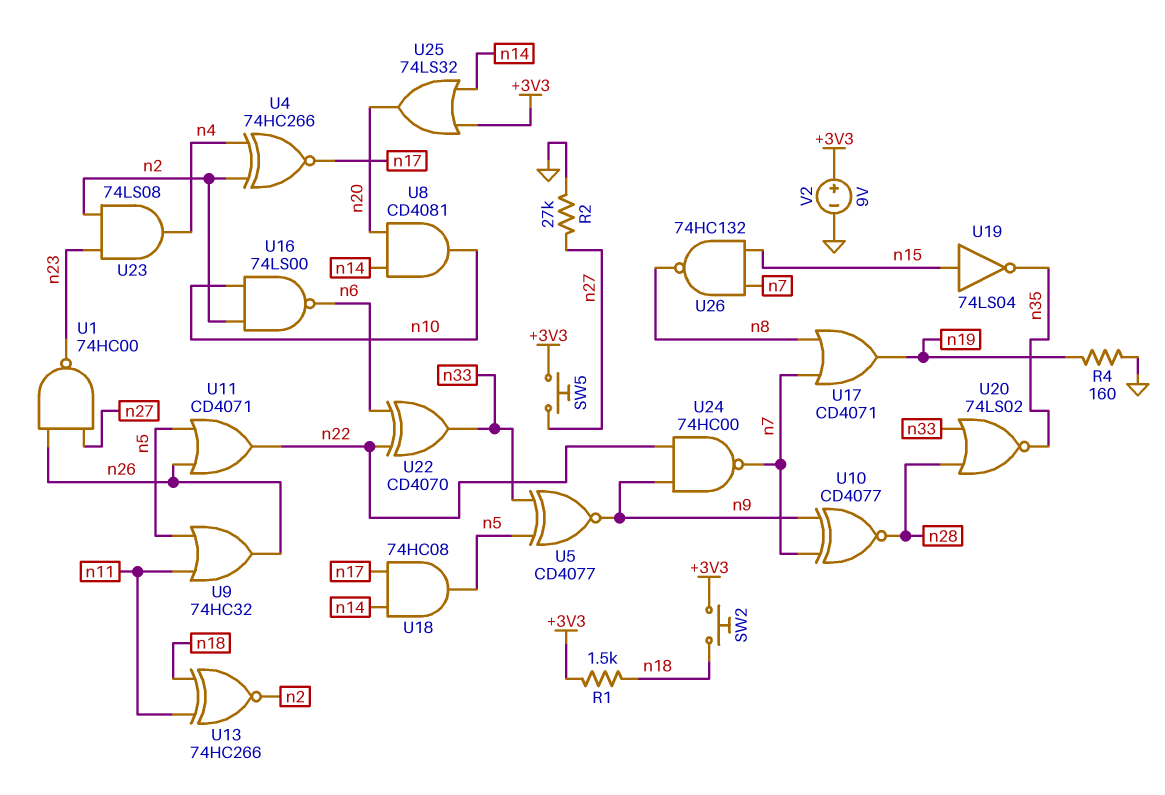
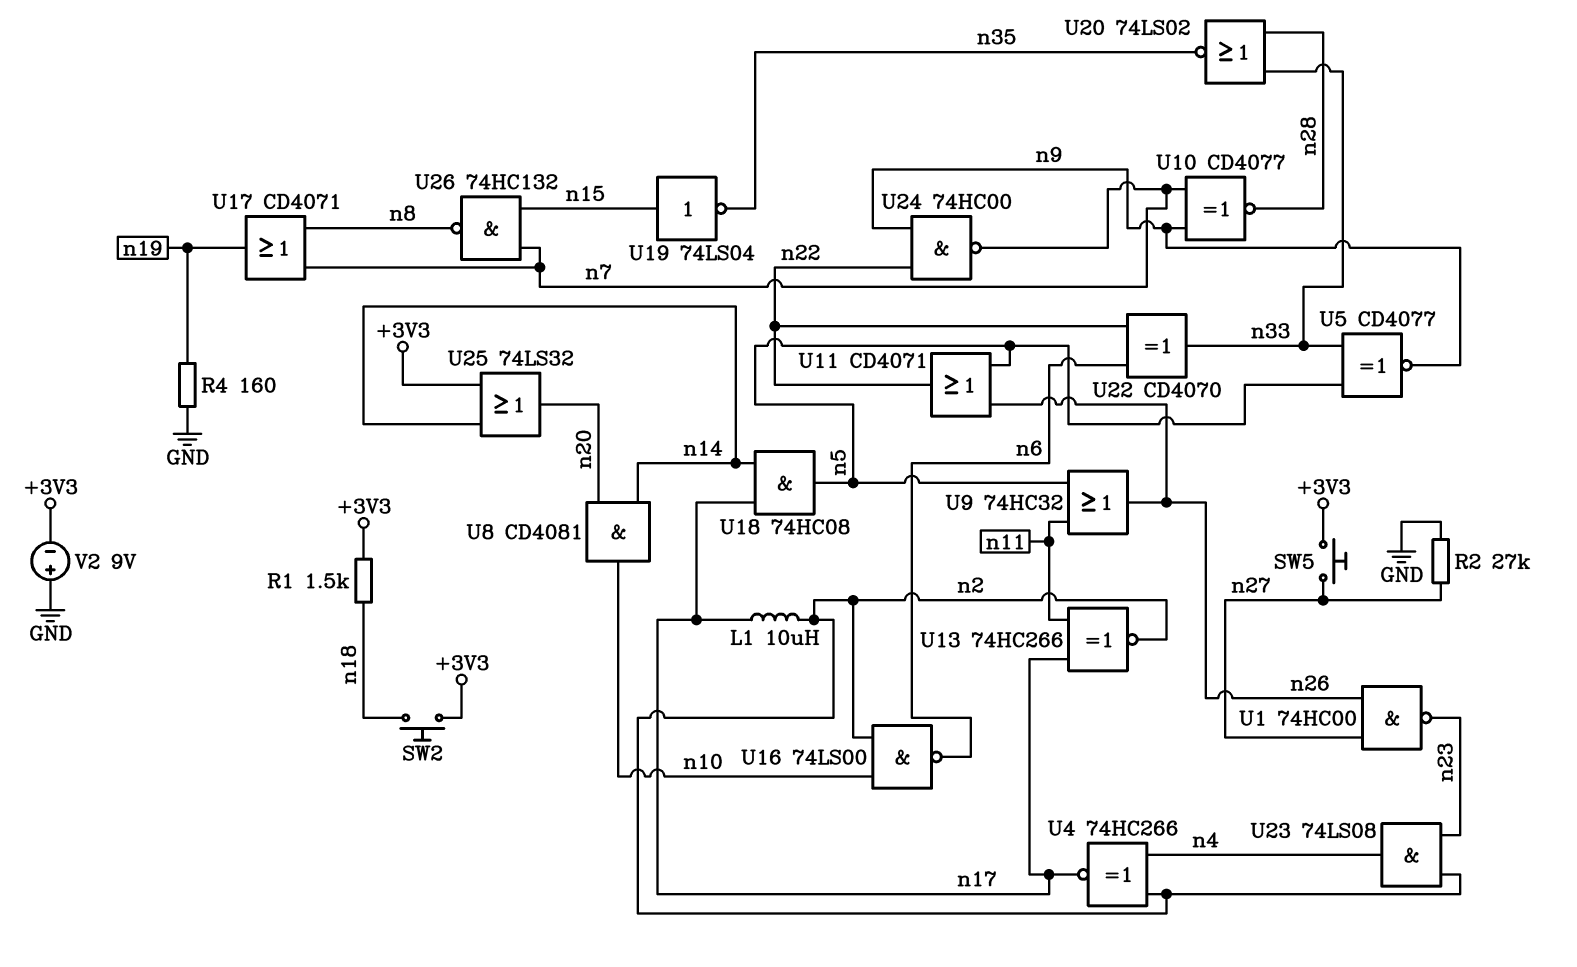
L1: none -> 10uH (n2, n17)
U13: XNOR 74HC266 (in n11, in n18, out n2) -> XNOR 74HC266 (in n11, in n17, out n2)
V2: 9V (plus +3V3, minus GND) -> 9V (plus GND, minus +3V3)

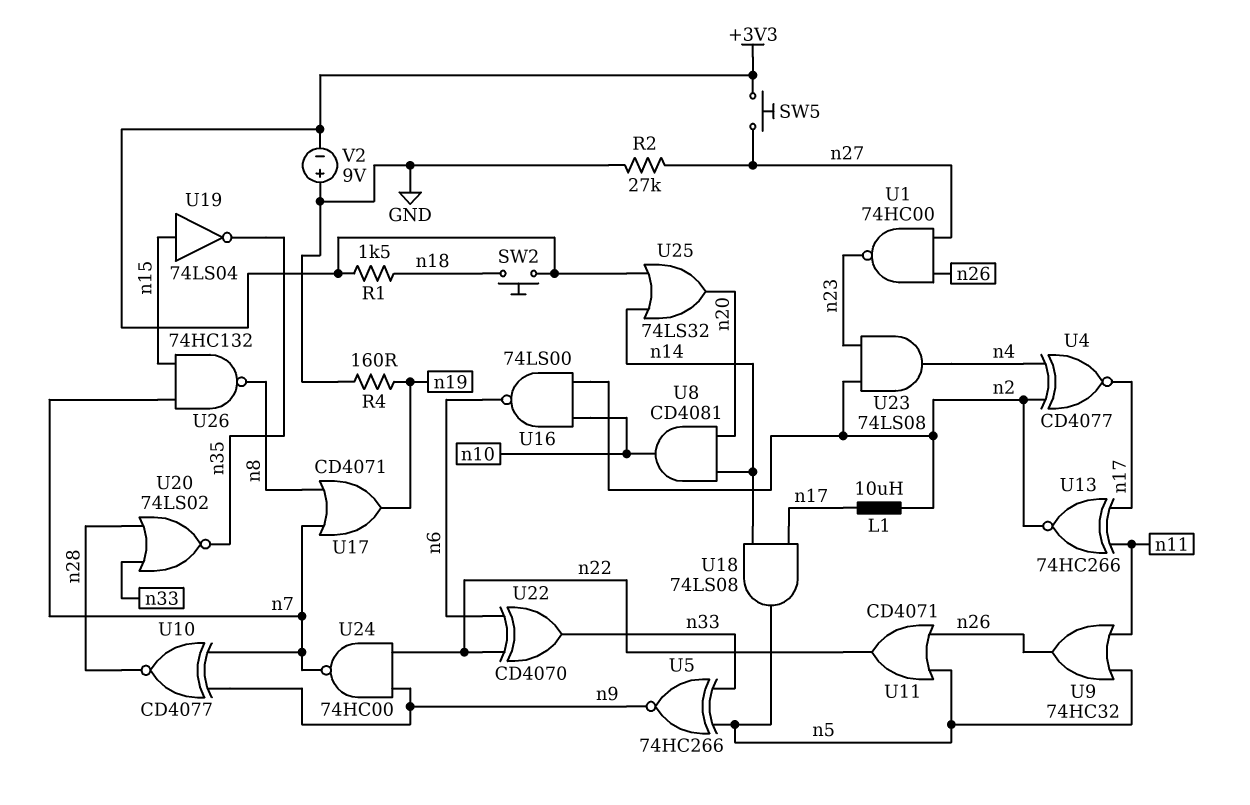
U4: XNOR 74HC266 (in n2, in n4, out n17) -> XNOR CD4077 (in n2, in n4, out n17)
U5: XNOR CD4077 (in n5, in n33, out n9) -> XNOR 74HC266 (in n5, in n33, out n9)
U18: AND 74HC08 (in n14, in n17, out n5) -> AND 74LS08 (in n14, in n17, out n5)

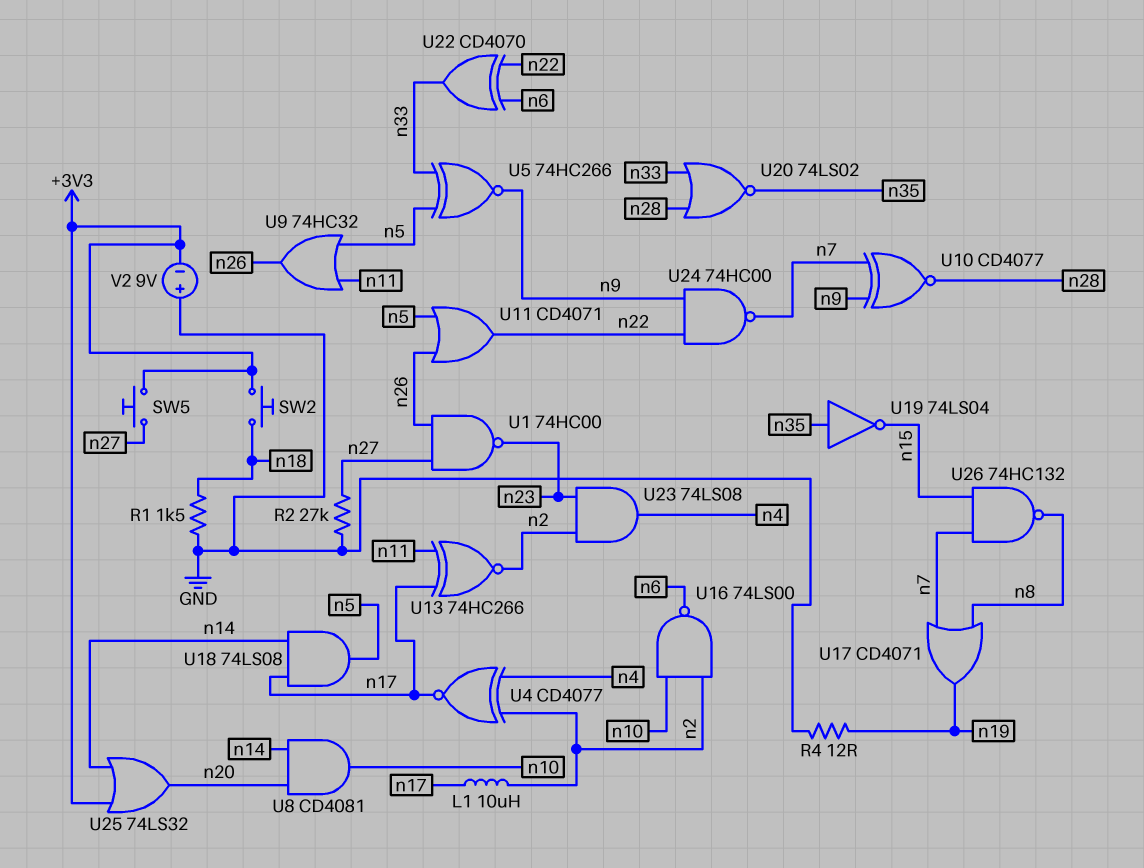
R1: 1.5k (+3V3, n18) -> 1.5k (GND, n18)
R4: 160 (GND, n19) -> 12 (GND, n19)
U19: NOT 74LS04 (in n15, out n35) -> NOT 74LS04 (in n35, out n15)

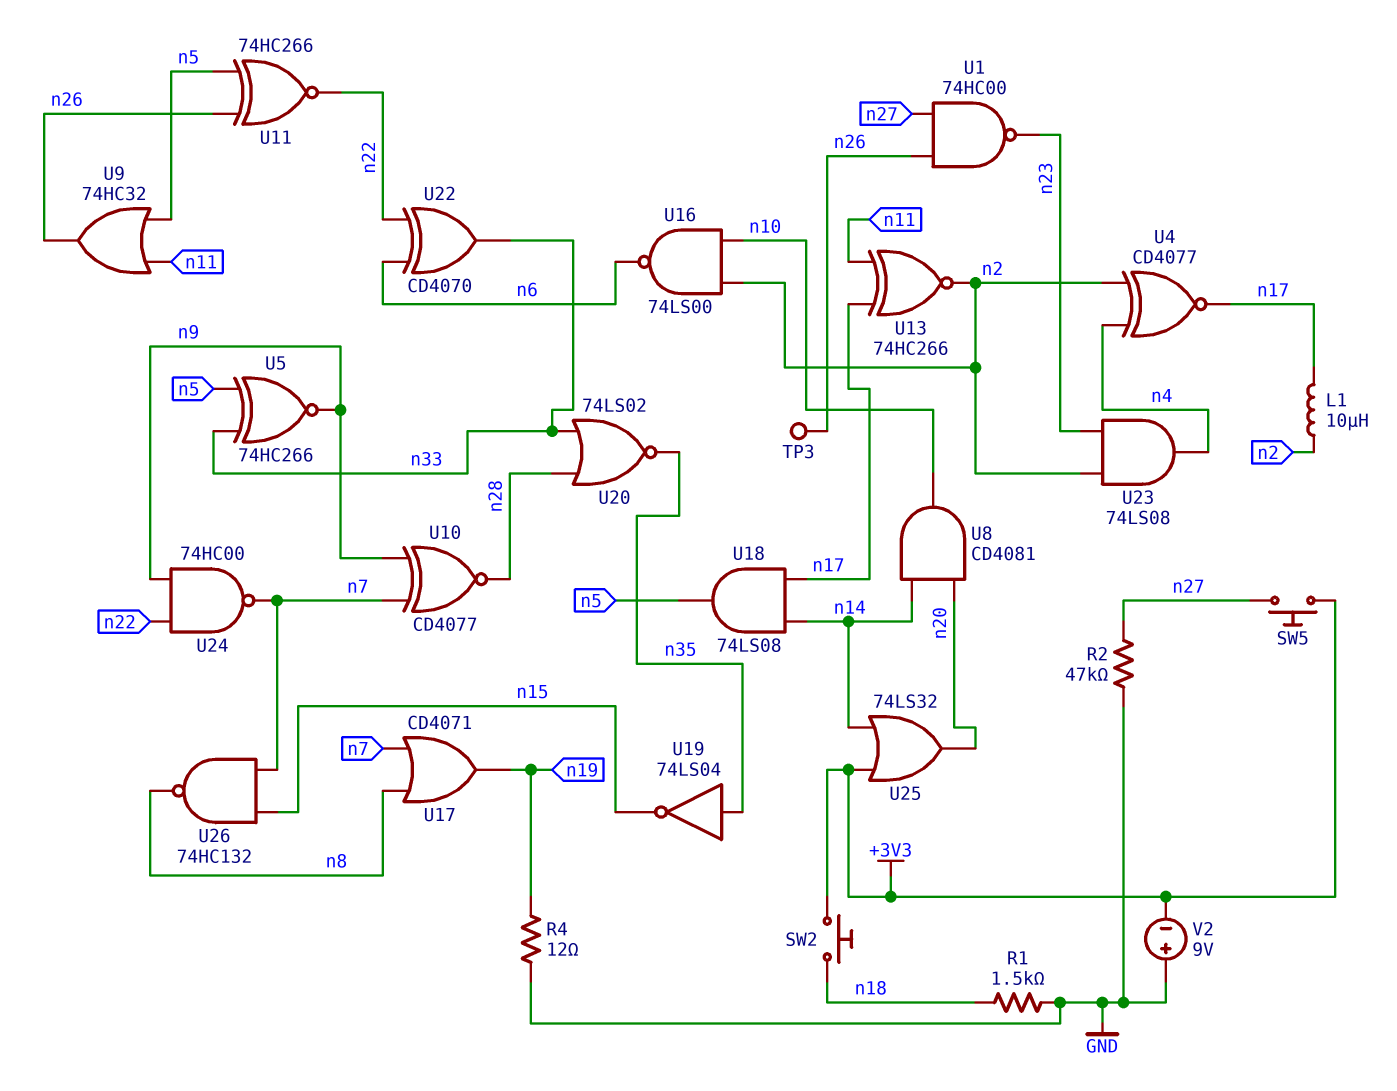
R2: 27k (GND, n27) -> 47k (GND, n27)
TP3: none -> test point (n26)
U11: OR CD4071 (in n5, in n26, out n22) -> XNOR 74HC266 (in n5, in n26, out n22)

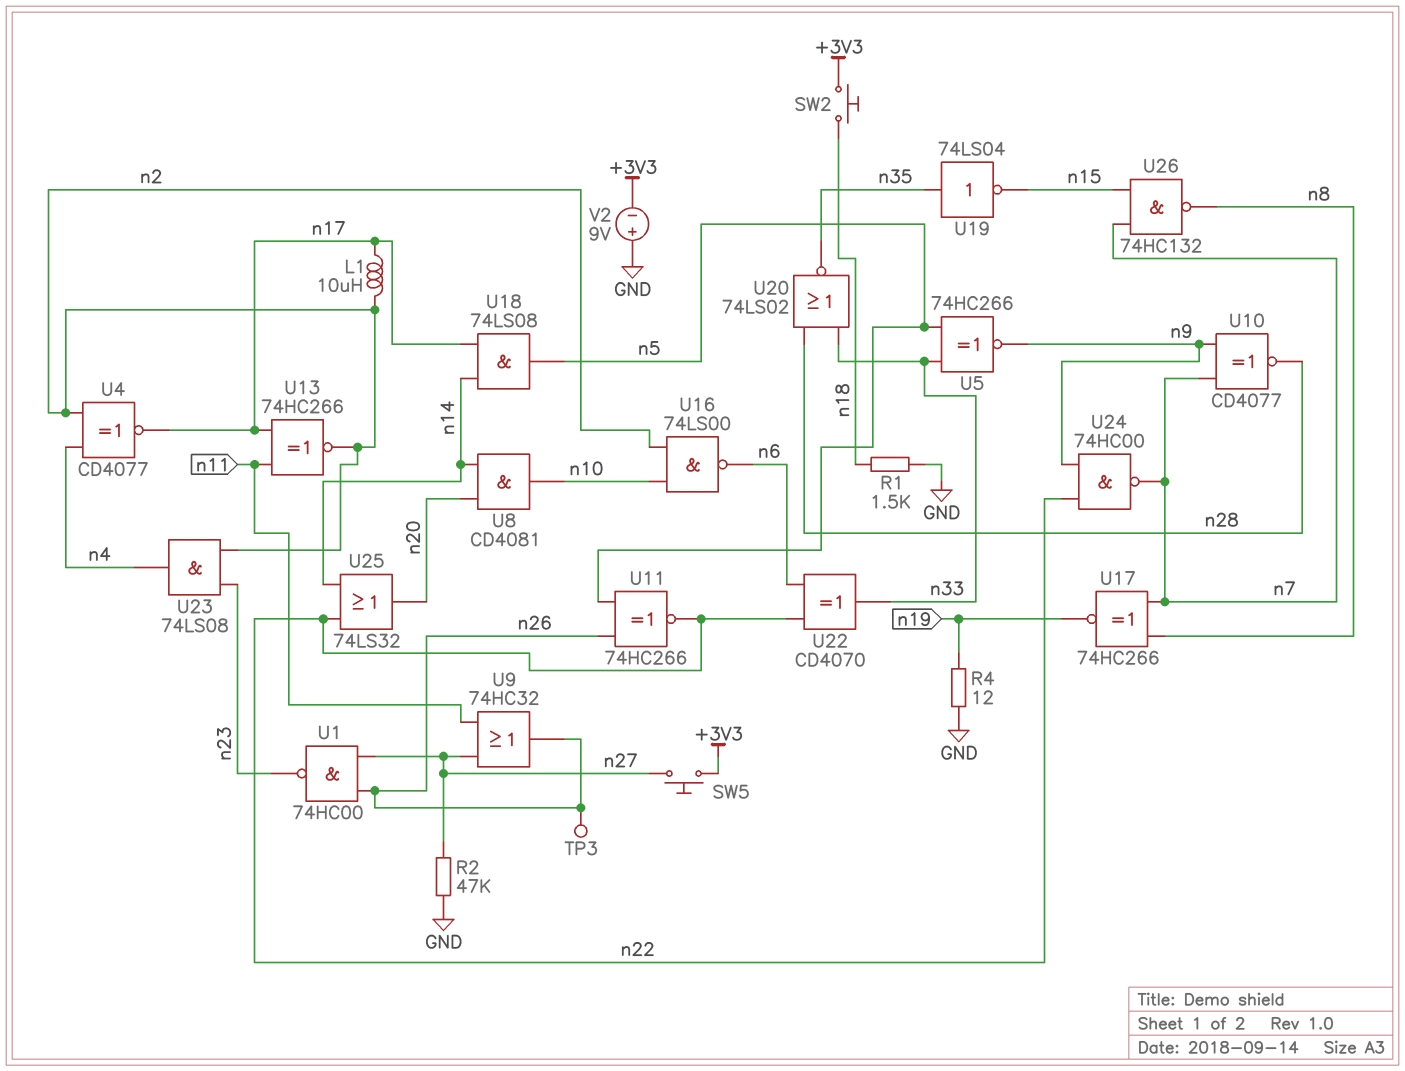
U9: OR 74HC32 (in n5, in n11, out n26) -> OR 74HC32 (in n11, in n27, out n26)
U17: OR CD4071 (in n7, in n8, out n19) -> XNOR 74HC266 (in n7, in n8, out n19)
U25: OR 74LS32 (in +3V3, in n14, out n20) -> OR 74LS32 (in n14, in n22, out n20)

